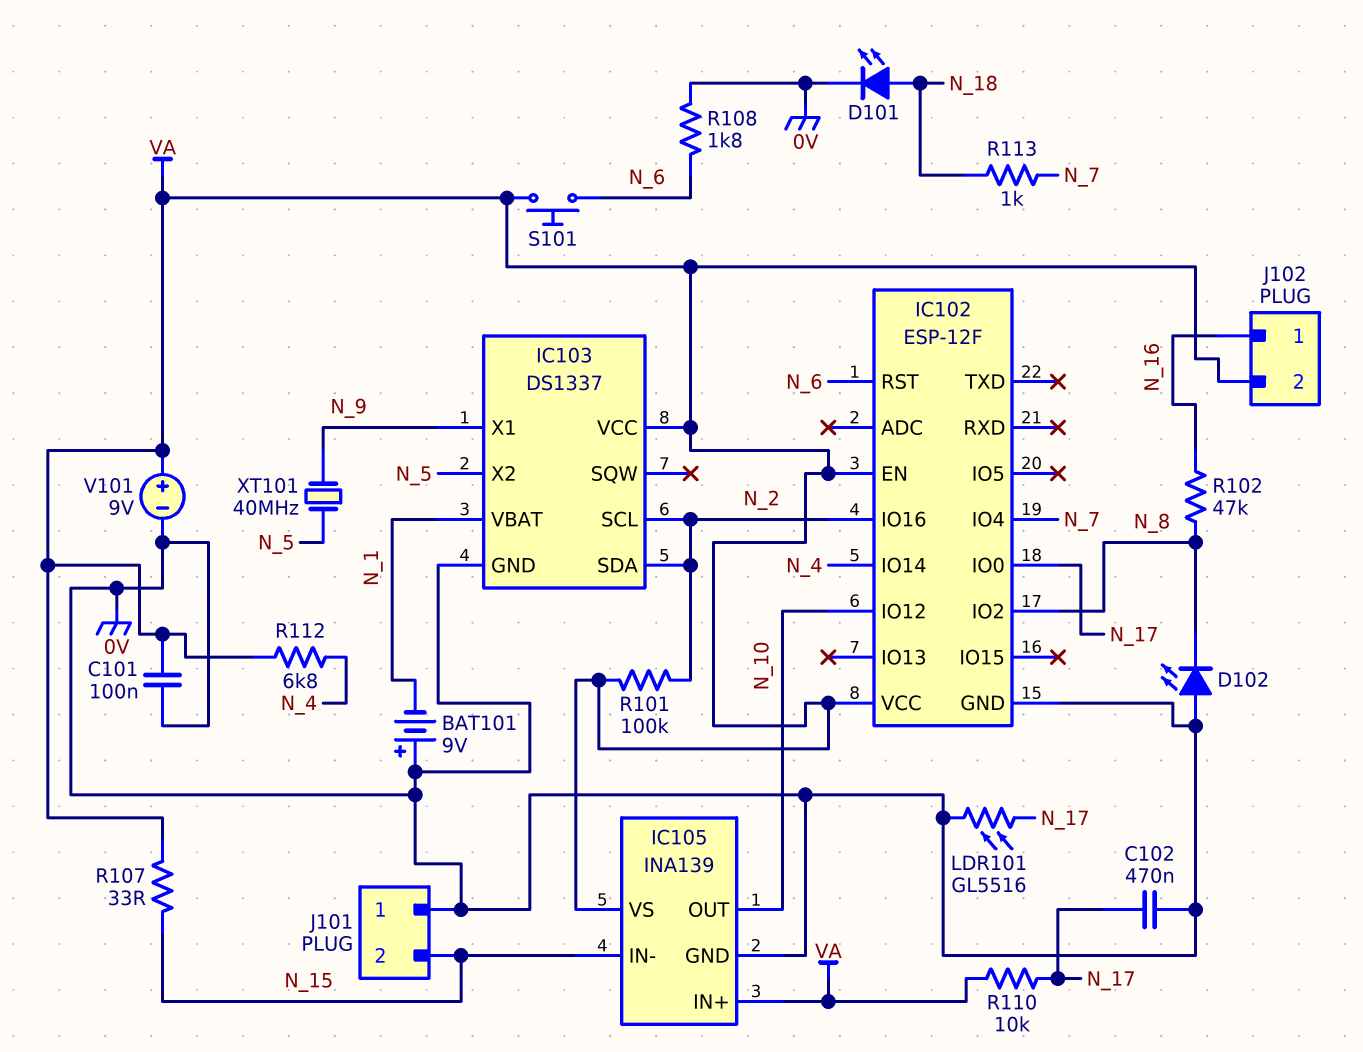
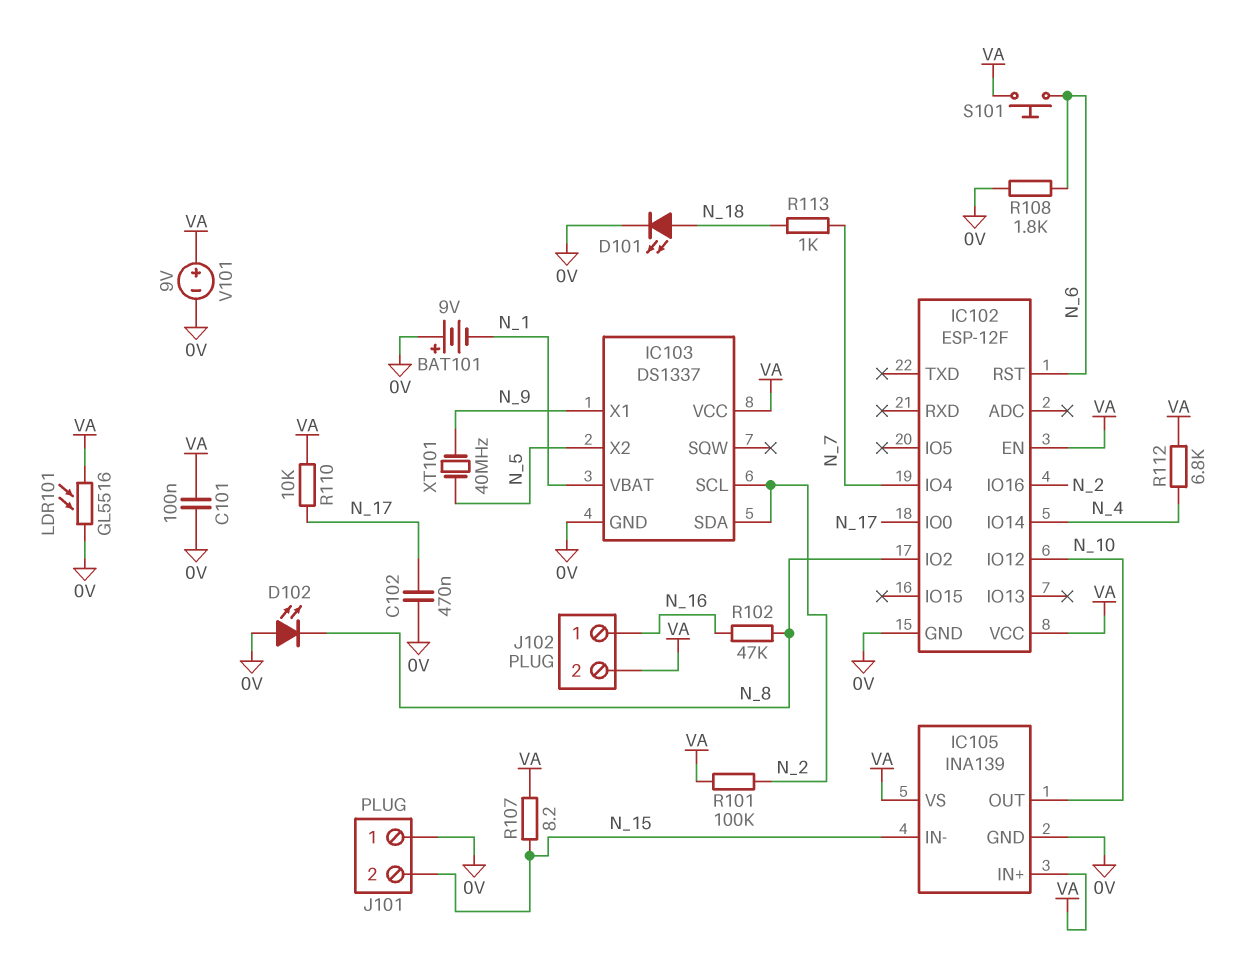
LDR101: GL5516 (0V, N_17) -> GL5516 (0V, VA)
R107: 33 (N_15, VA) -> 8.2 (N_15, VA)

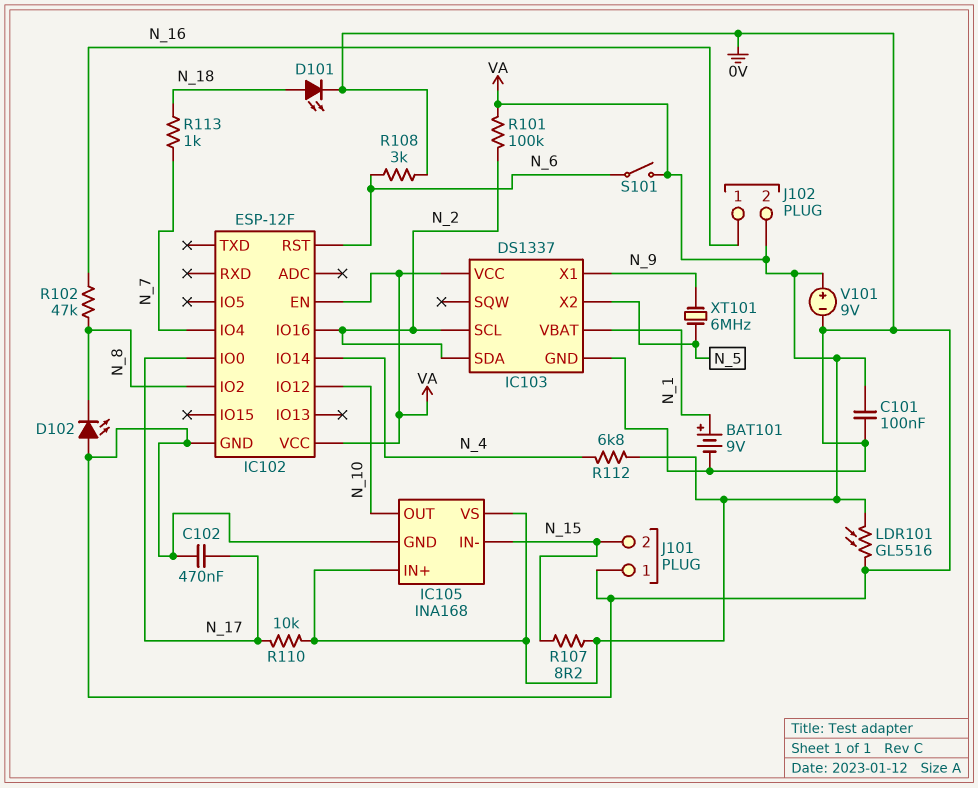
BAT101: 9V (plus 0V, minus N_1) -> 9V (plus N_1, minus 0V)
IC105: INA139 -> INA168
R108: 1.8k (0V, N_6) -> 3k (0V, N_6)
S101: button (N_6, VA) -> switch (N_6, VA)
XT101: 40MHz (N_5, N_9) -> 6MHz (N_5, N_9)

